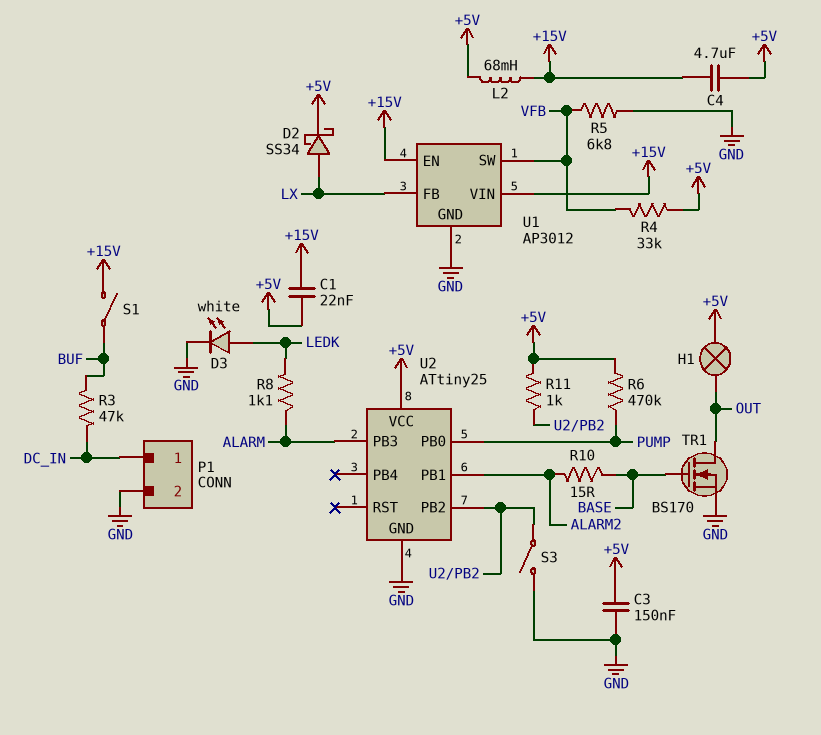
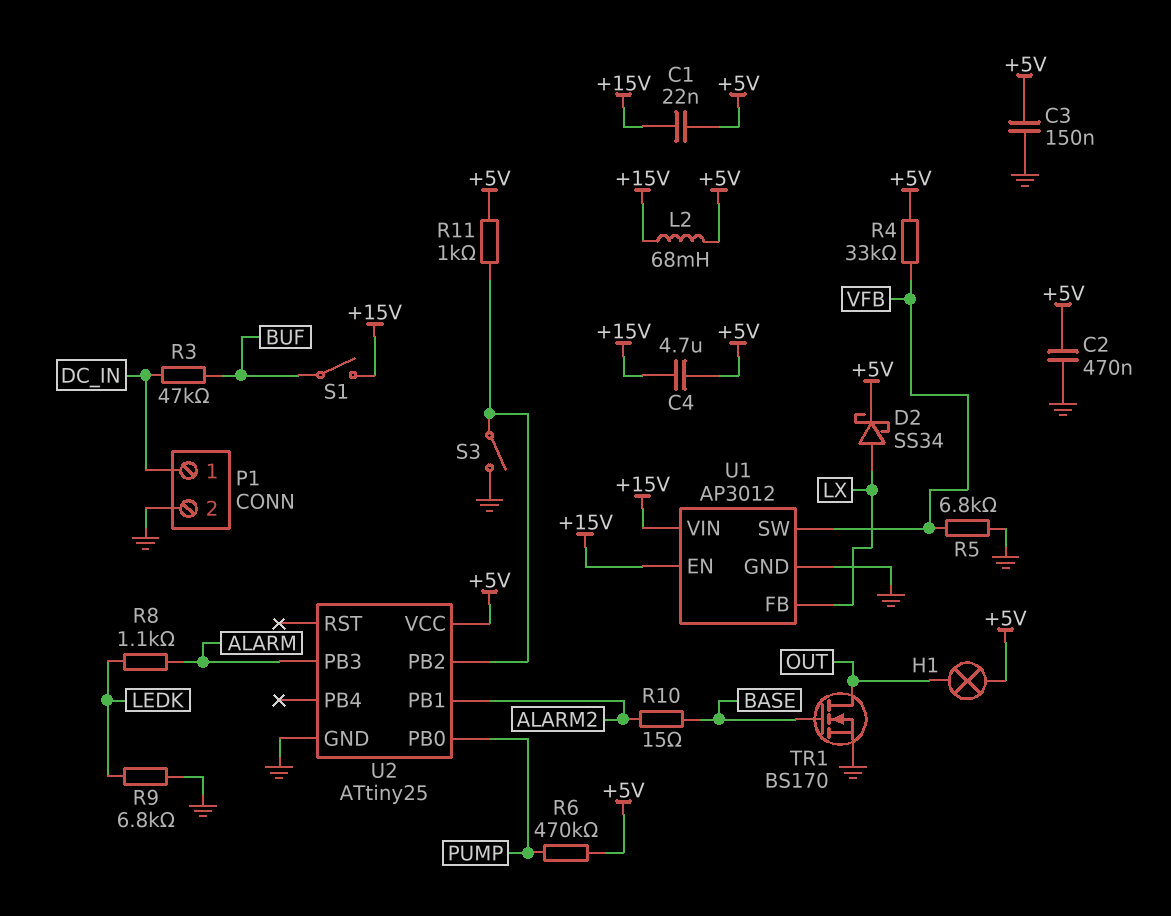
C2: none -> 470nF (+5V, GND)
D3: LED white (A LEDK, K GND) -> none
R9: none -> 6.8k (GND, LEDK)

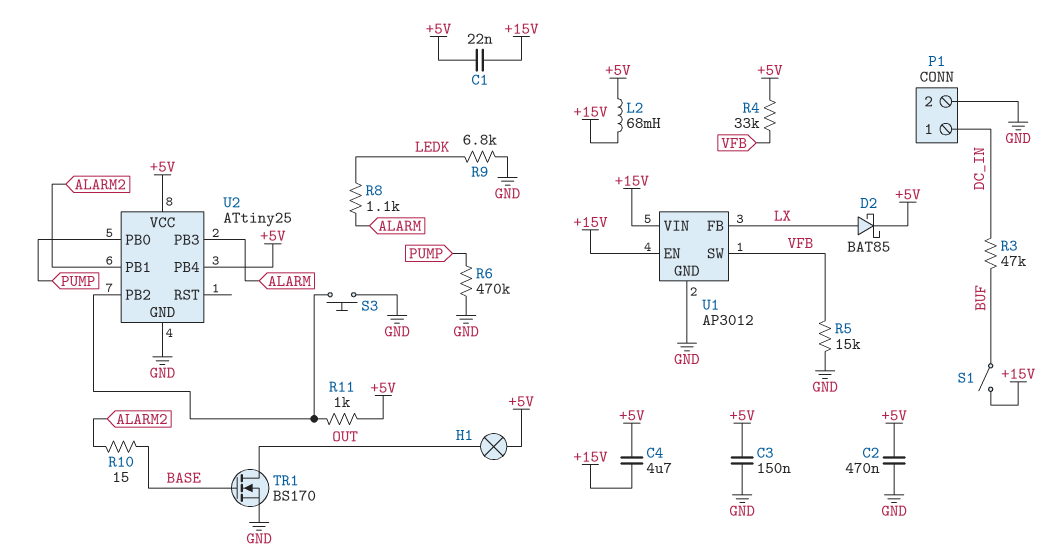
D2: schottky SS34 (A LX, K +5V) -> schottky BAT85 (A LX, K +5V)
R5: 6.8k (GND, VFB) -> 15k (GND, VFB)
R6: 470k (+5V, PUMP) -> 470k (GND, PUMP)
S3: switch (GND, U2/PB2) -> button (GND, U2/PB2)
U2 pin PB4: none -> +5V

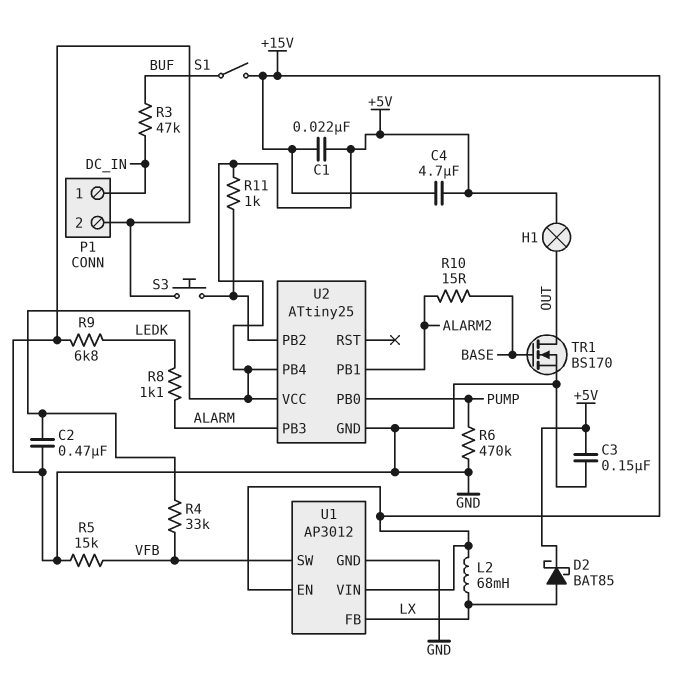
L2: 68mH (+5V, +15V) -> 68mH (+15V, LX)

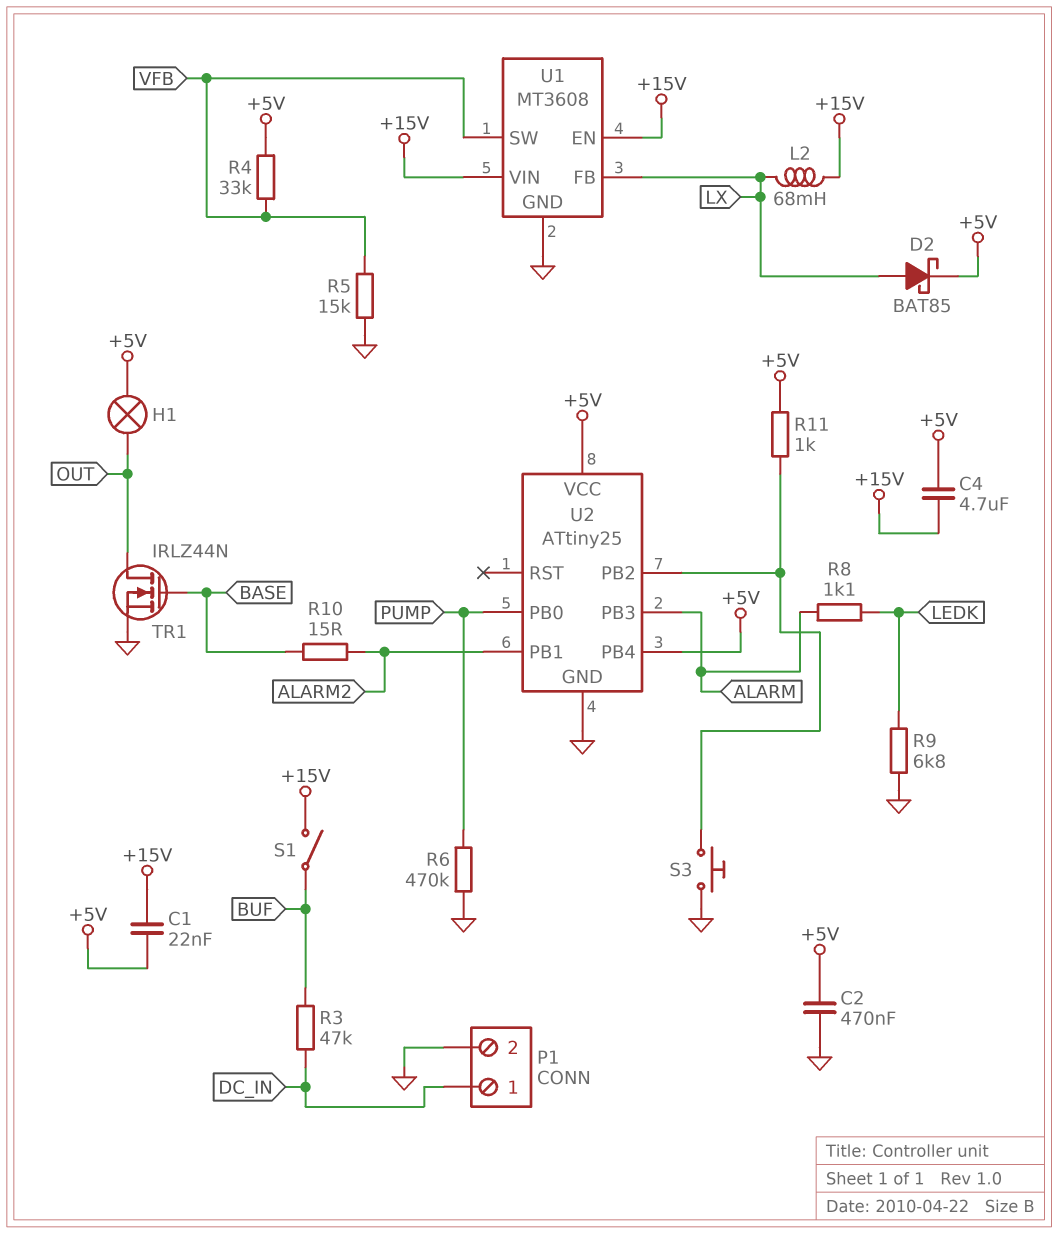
C3: 150nF (+5V, GND) -> none
TR1: NMOS BS170 (G BASE, D OUT, S GND) -> NMOS IRLZ44N (G BASE, D OUT, S GND)
U1: AP3012 -> MT3608

